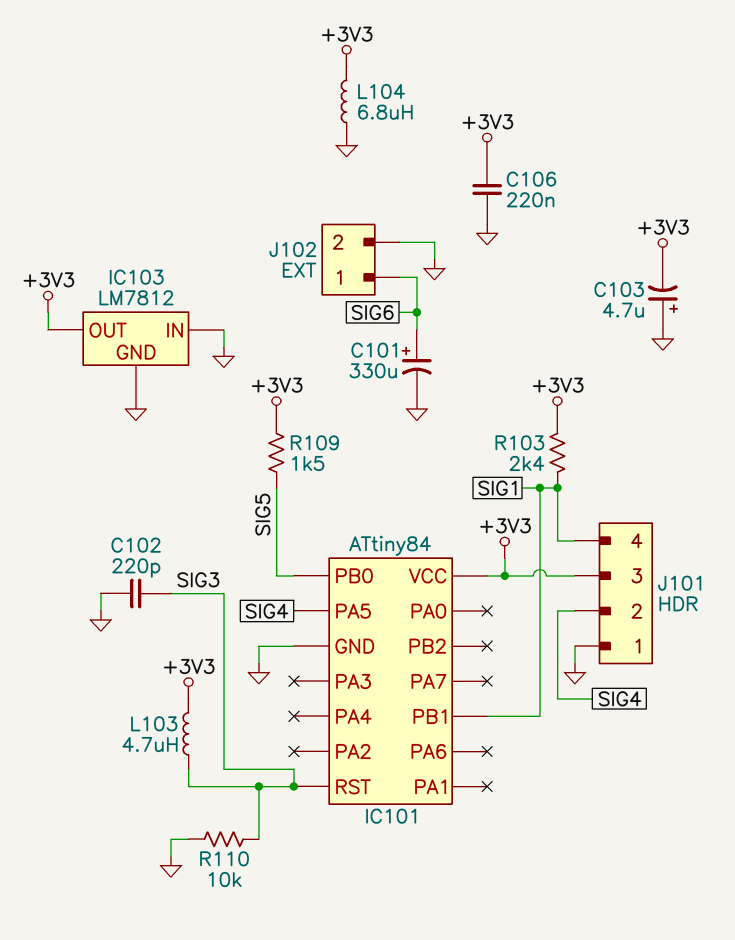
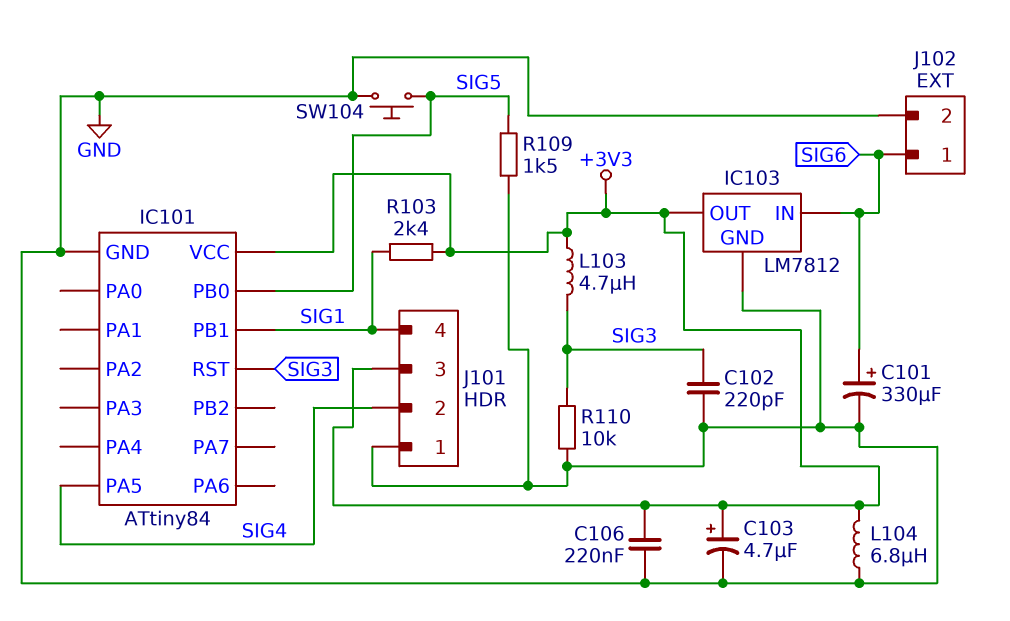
C103: 4.7uF (plus GND, minus +3V3) -> 4.7uF (plus +3V3, minus GND)
IC103 pin IN: GND -> SIG6
R109: 1.5k (+3V3, SIG5) -> 1.5k (GND, SIG5)
SW104: none -> button (GND, SIG5)

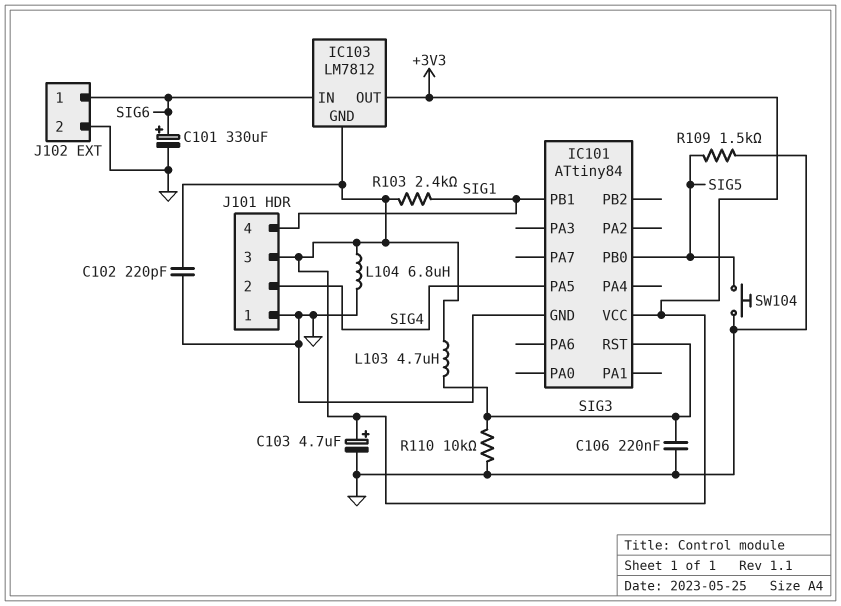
C102: 220pF (GND, SIG3) -> 220pF (+3V3, GND)
C106: 220nF (+3V3, GND) -> 220nF (GND, SIG3)
IC103 pin GND: GND -> +3V3

